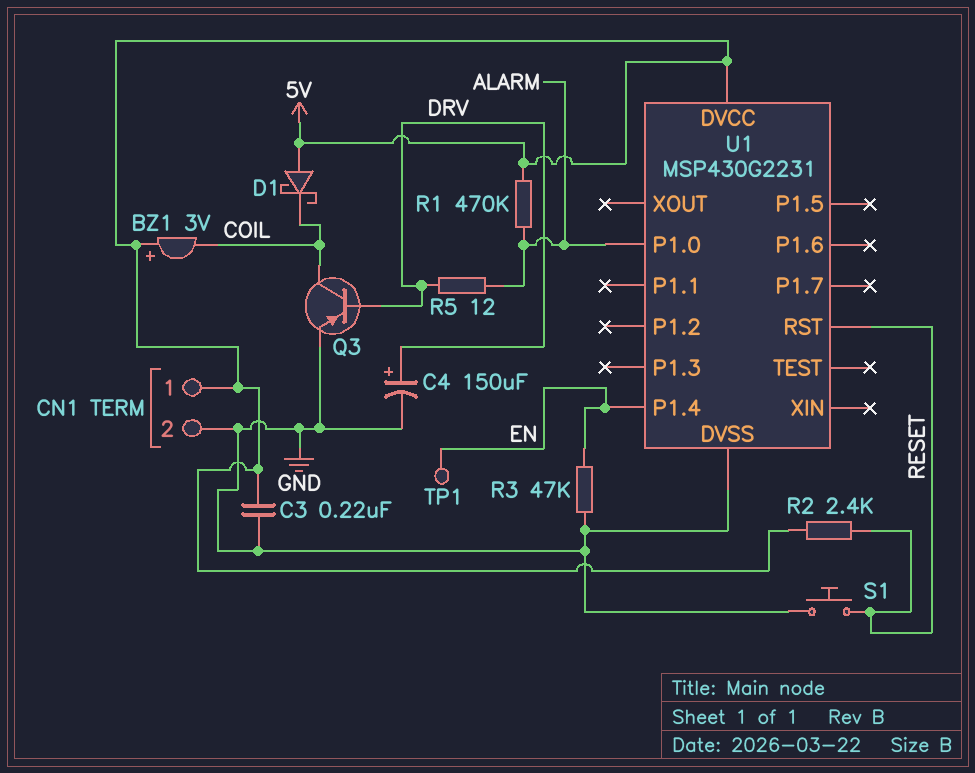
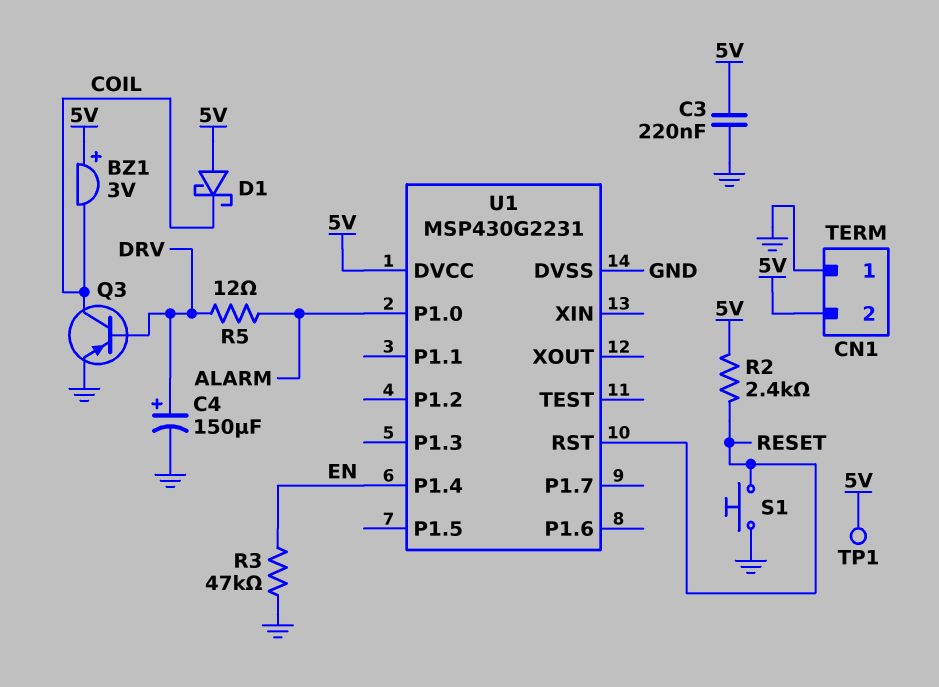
CN1 pin 1: 5V -> GND
CN1 pin 2: GND -> 5V
R1: 470k (5V, ALARM) -> none
TP1: test point (EN) -> test point (5V)

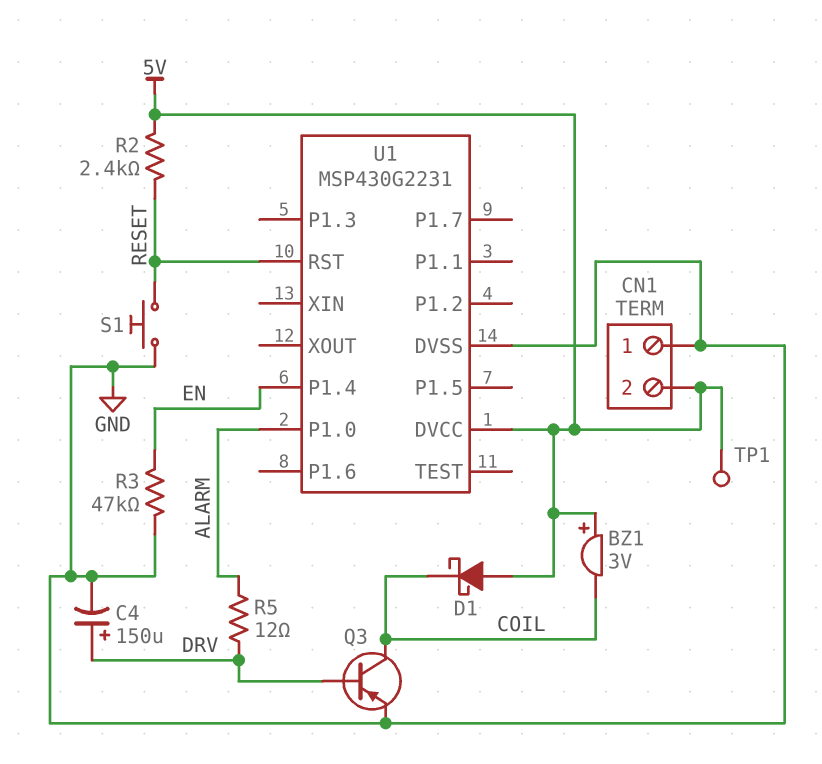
C3: 220nF (5V, GND) -> none

